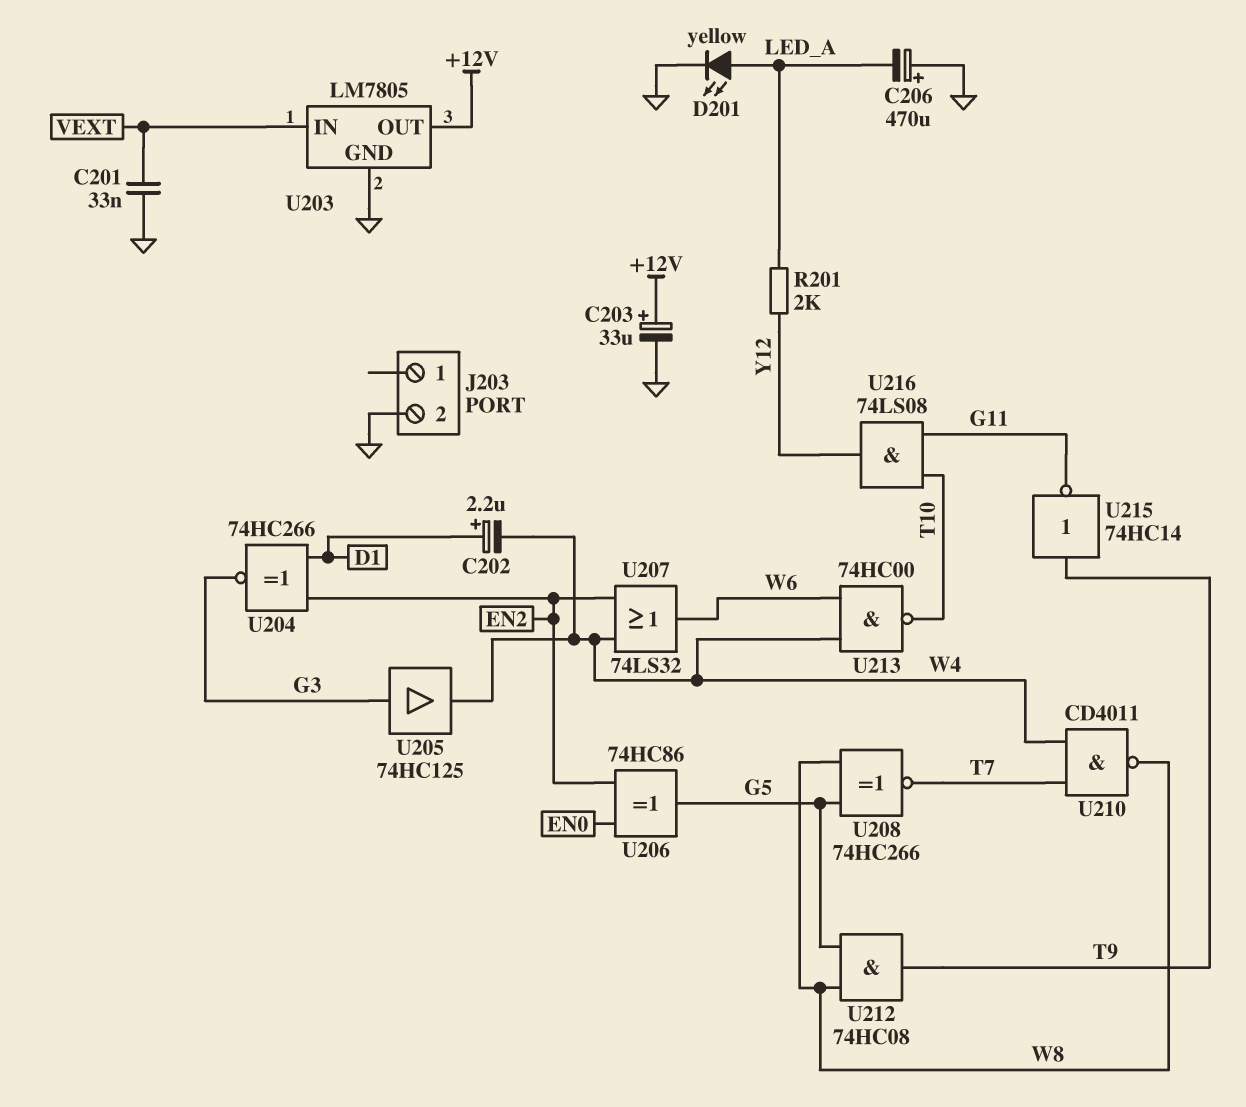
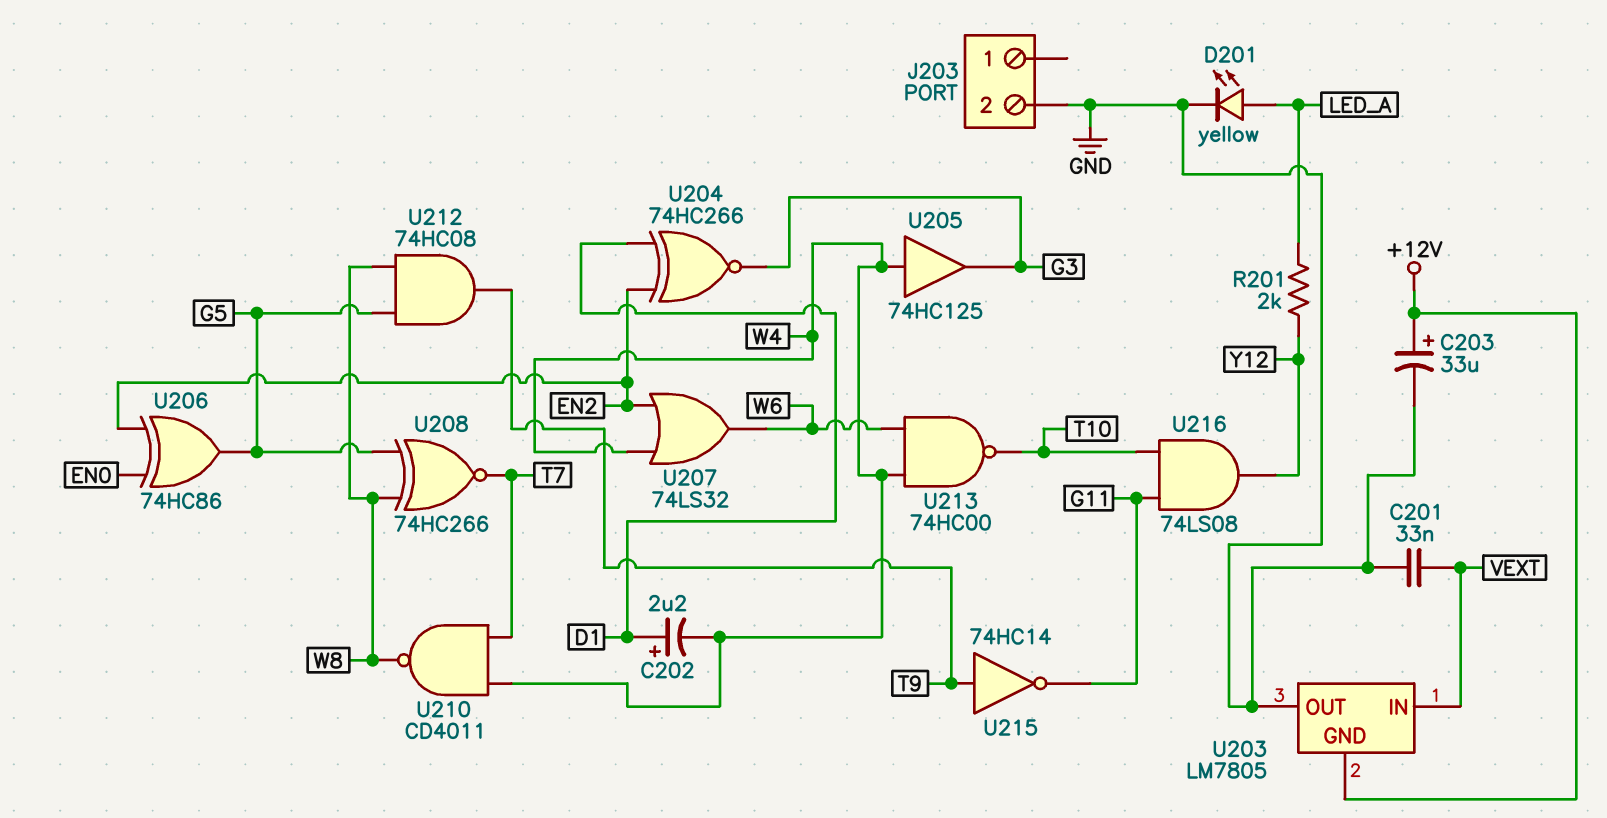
C206: 470uF (plus GND, minus LED_A) -> none
U203 pin GND: GND -> +12V
U203 pin OUT: +12V -> GND
U205: buffer 74HC125 (in G3, out W4) -> buffer 74HC125 (in W4, out G3)

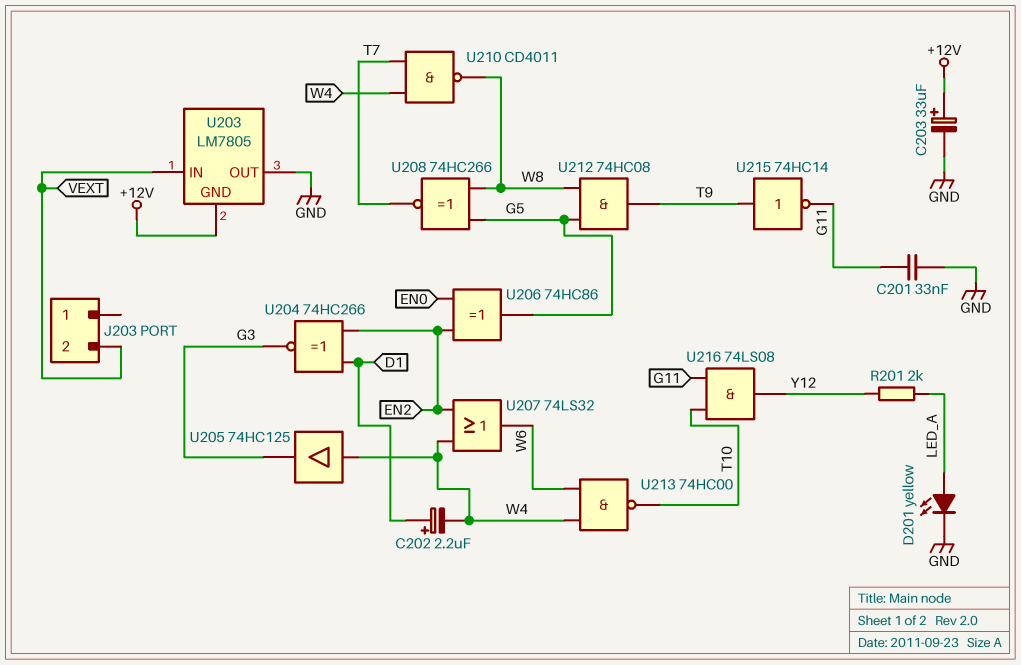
C201: 33nF (GND, VEXT) -> 33nF (G11, GND)
J203 pin 2: GND -> VEXT

